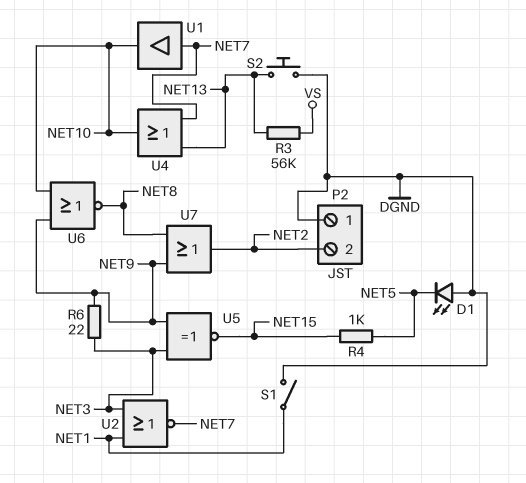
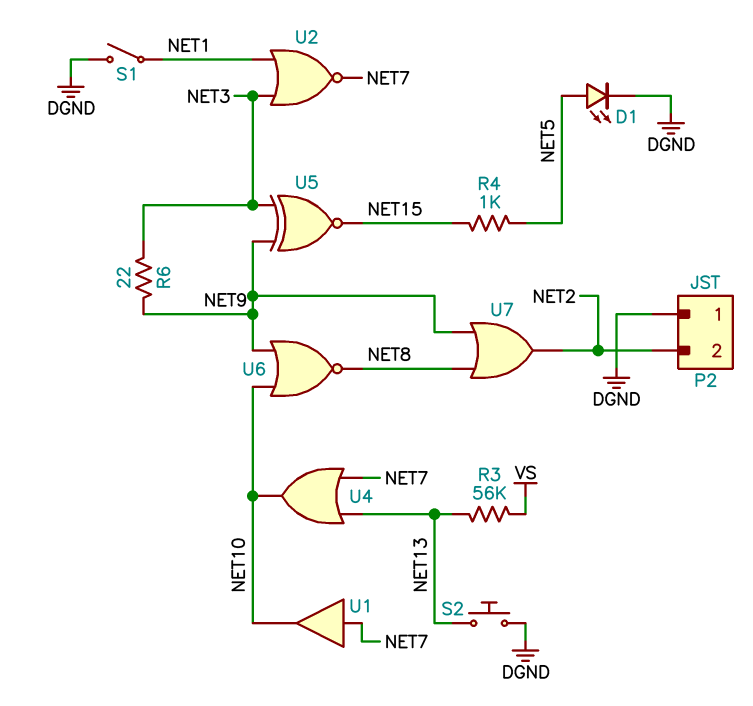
D1: LED (A DGND, K NET5) -> LED (A NET5, K DGND)

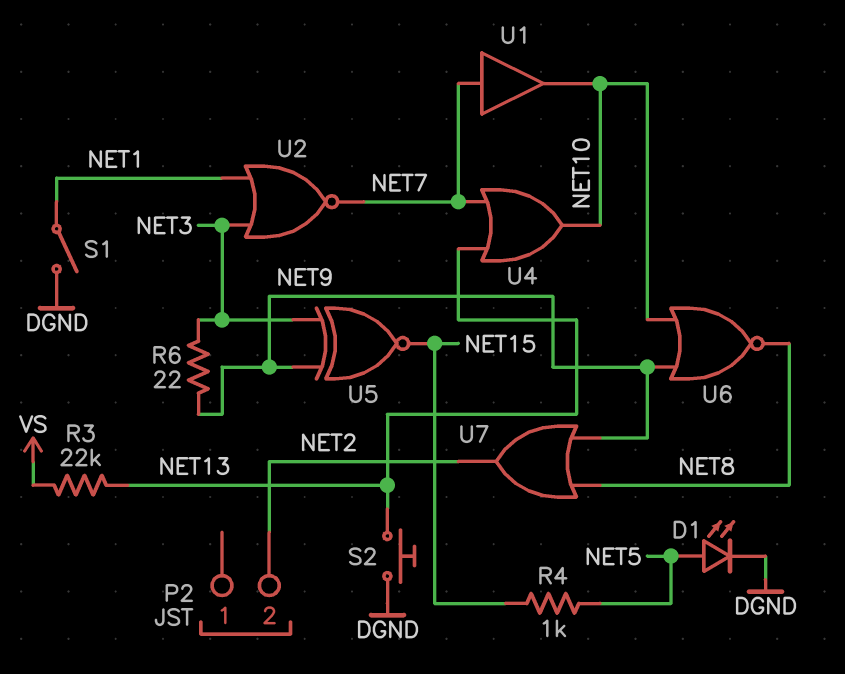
P2 pin 1: DGND -> none
R3: 56k (NET13, VS) -> 22k (NET13, VS)

